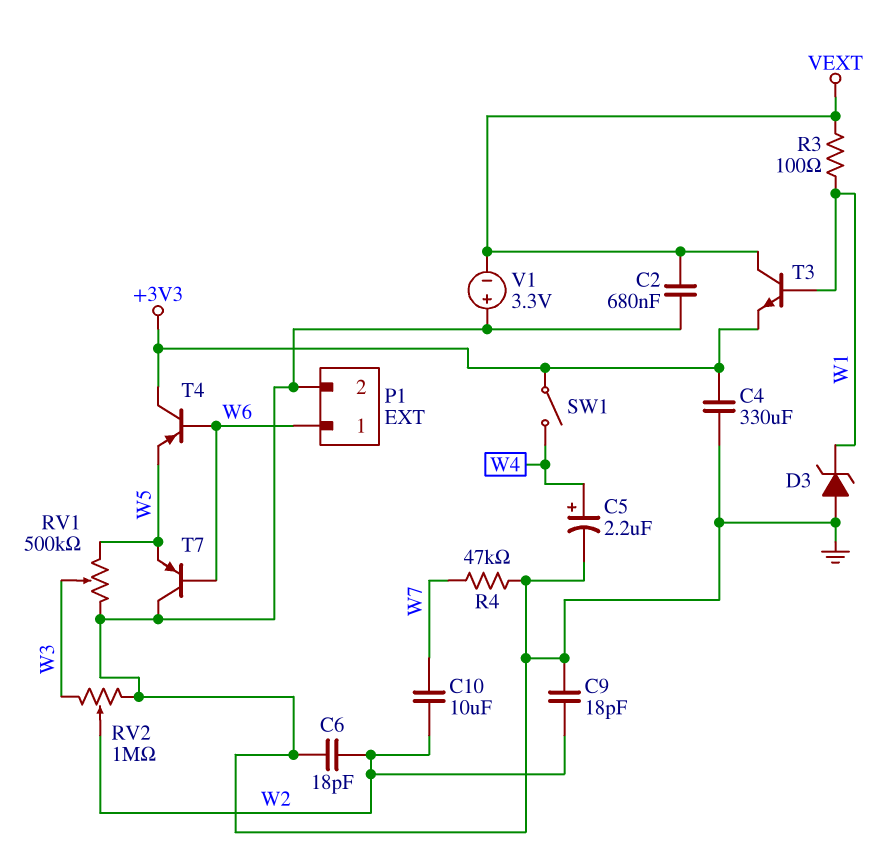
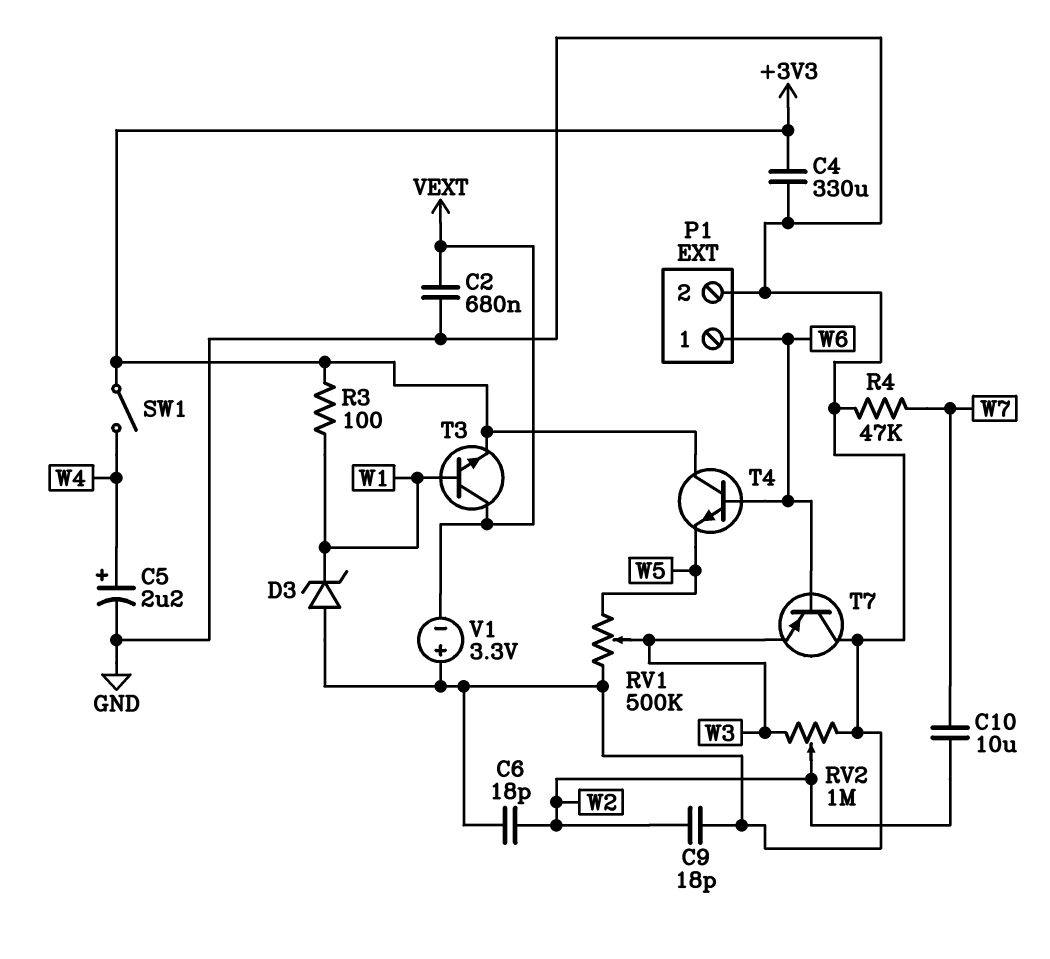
R3: 100 (VEXT, W1) -> 100 (+3V3, W1)
T4: PNP (B W6, C +3V3, E W5) -> NPN (B W6, C +3V3, E W5)
T7: PNP (B W6, C GND, E W5) -> PNP (B W6, C GND, E W3)

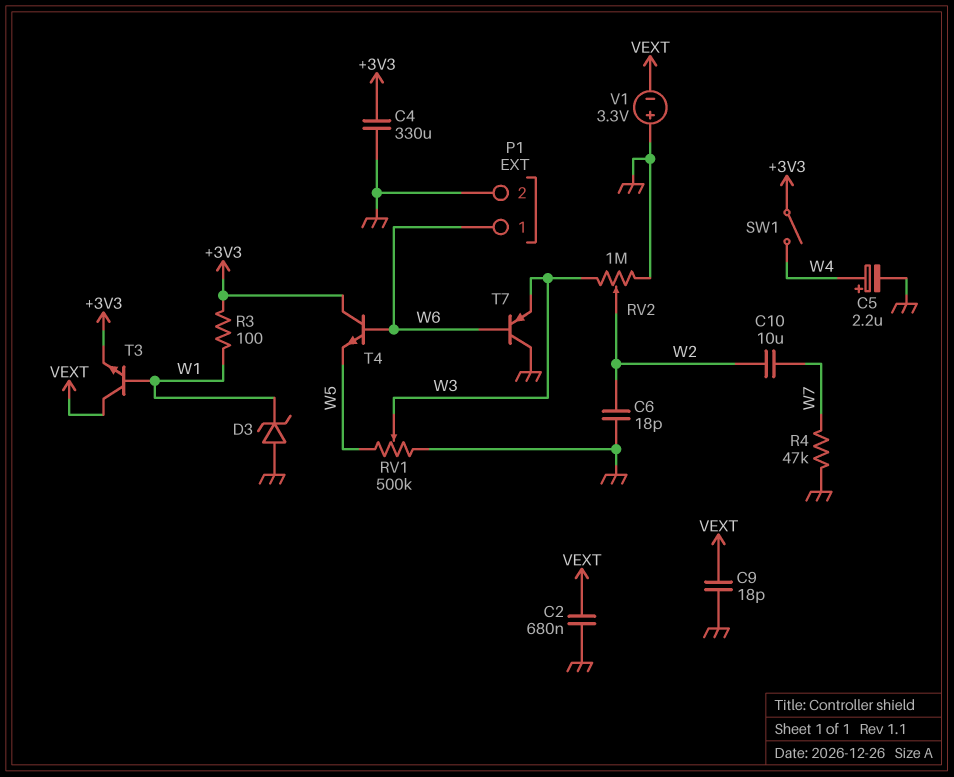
C9: 18pF (GND, W2) -> 18pF (GND, VEXT)

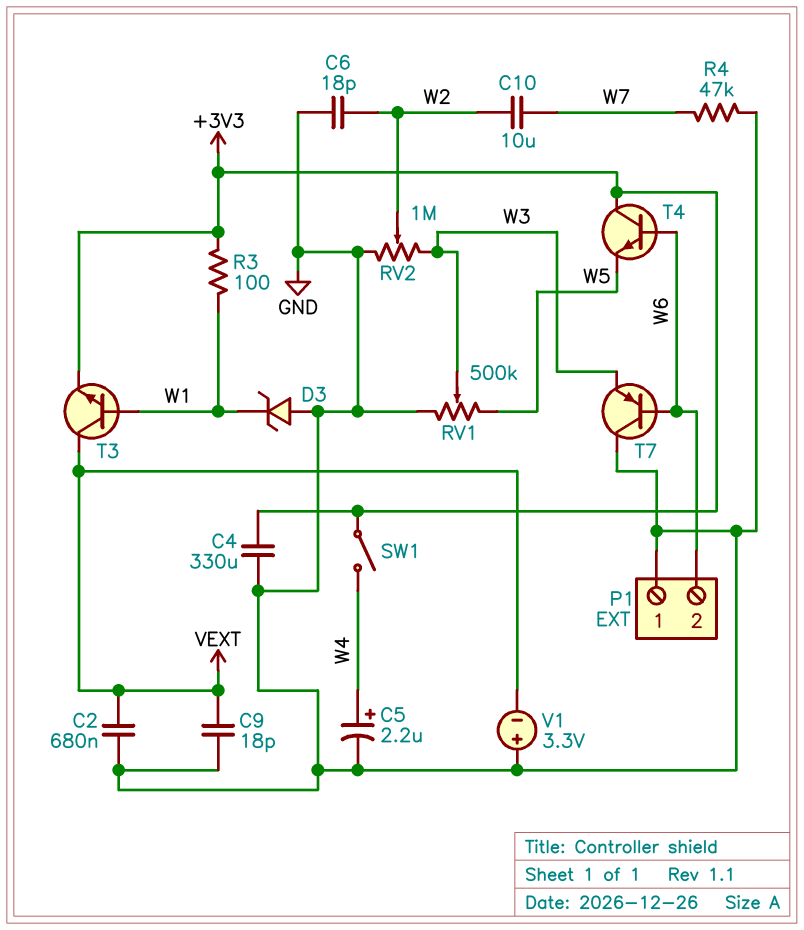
P1 pin 1: W6 -> GND
P1 pin 2: GND -> W6

